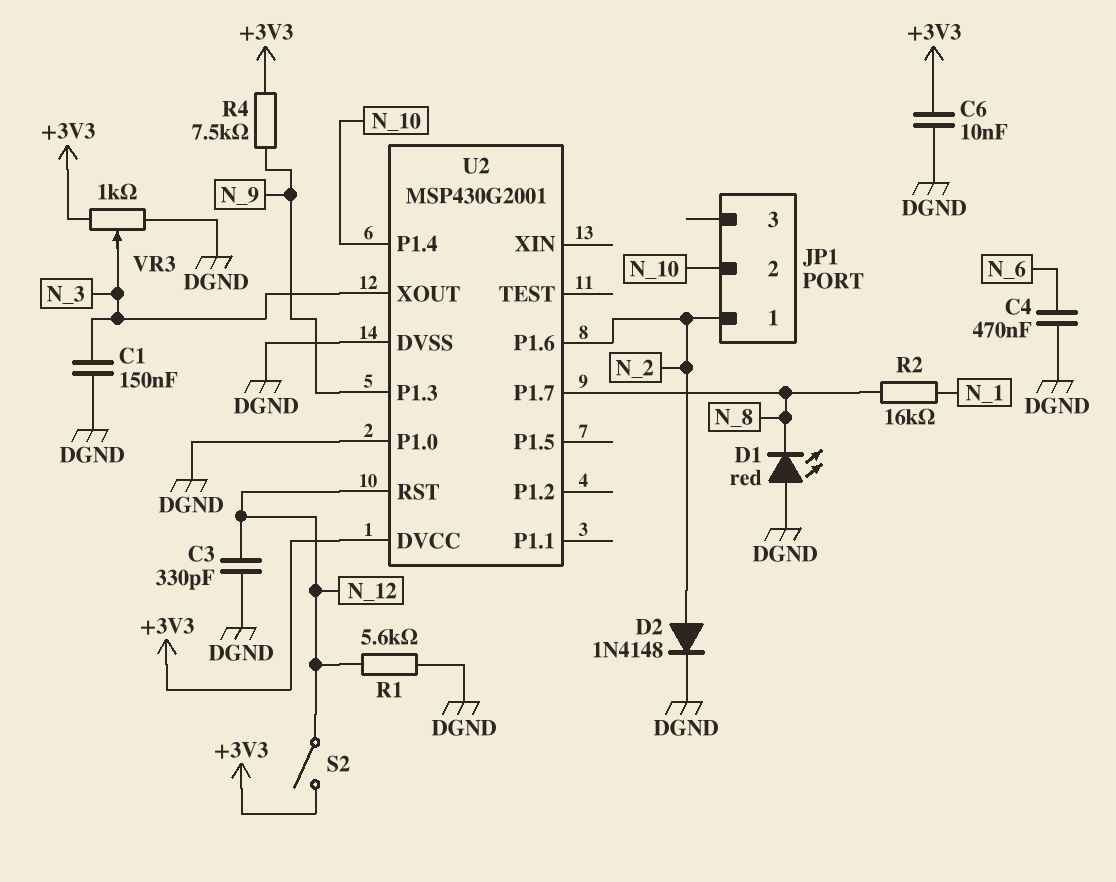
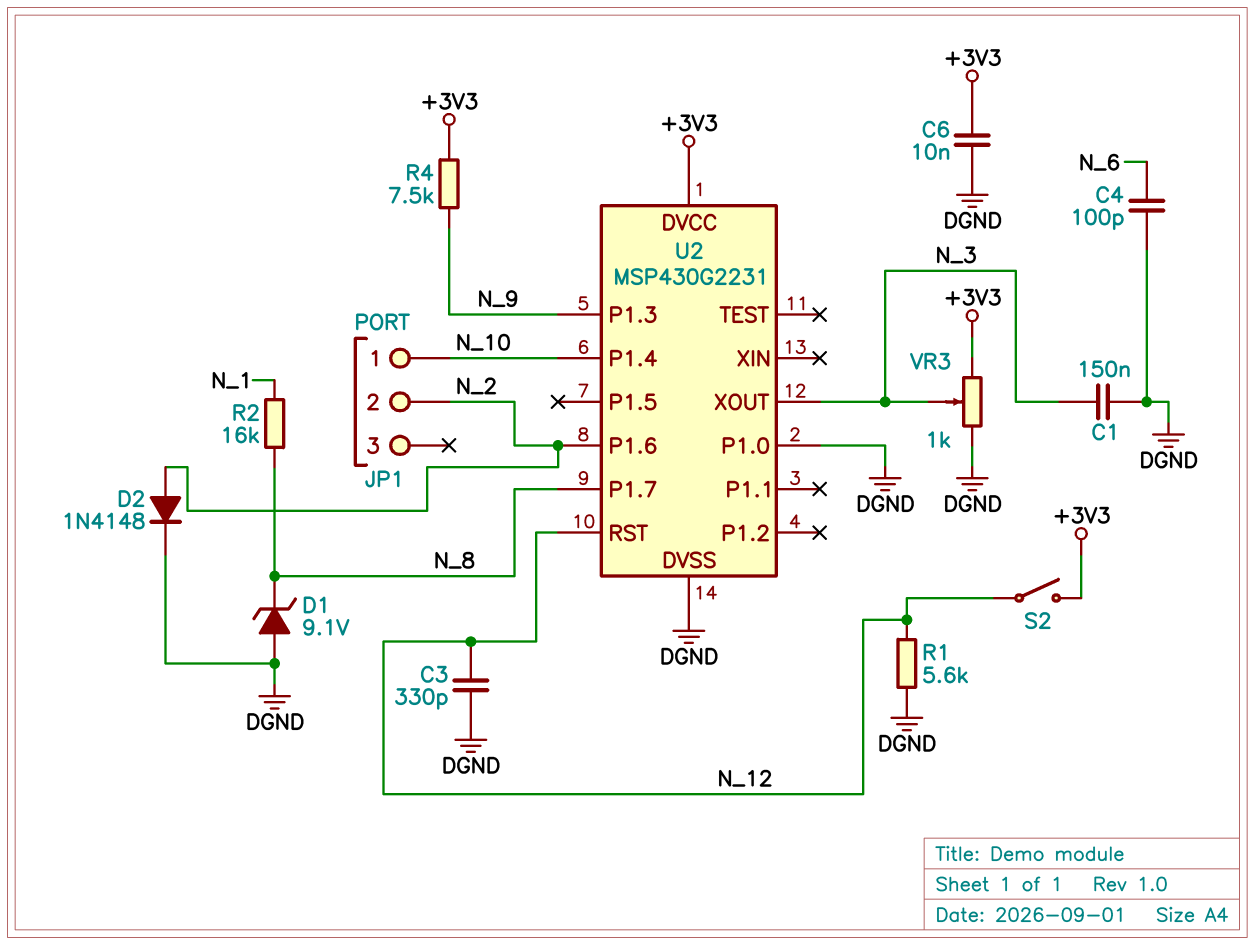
C4: 470nF (DGND, N_6) -> 100pF (DGND, N_6)
D1: LED red (A DGND, K N_8) -> zener 9.1V (A DGND, K N_8)
JP1 pin 1: N_2 -> N_10
JP1 pin 2: N_10 -> N_2
U2: MSP430G2001 -> MSP430G2231

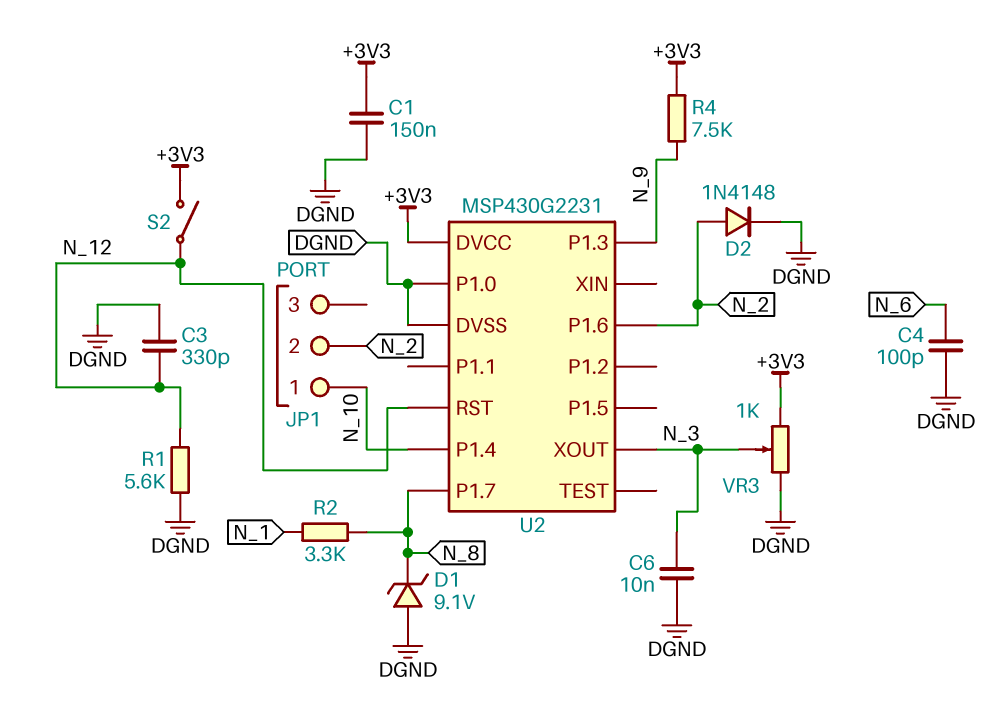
C1: 150nF (DGND, N_3) -> 150nF (+3V3, DGND)
C6: 10nF (+3V3, DGND) -> 10nF (DGND, N_3)
R2: 16k (N_1, N_8) -> 3.3k (N_1, N_8)

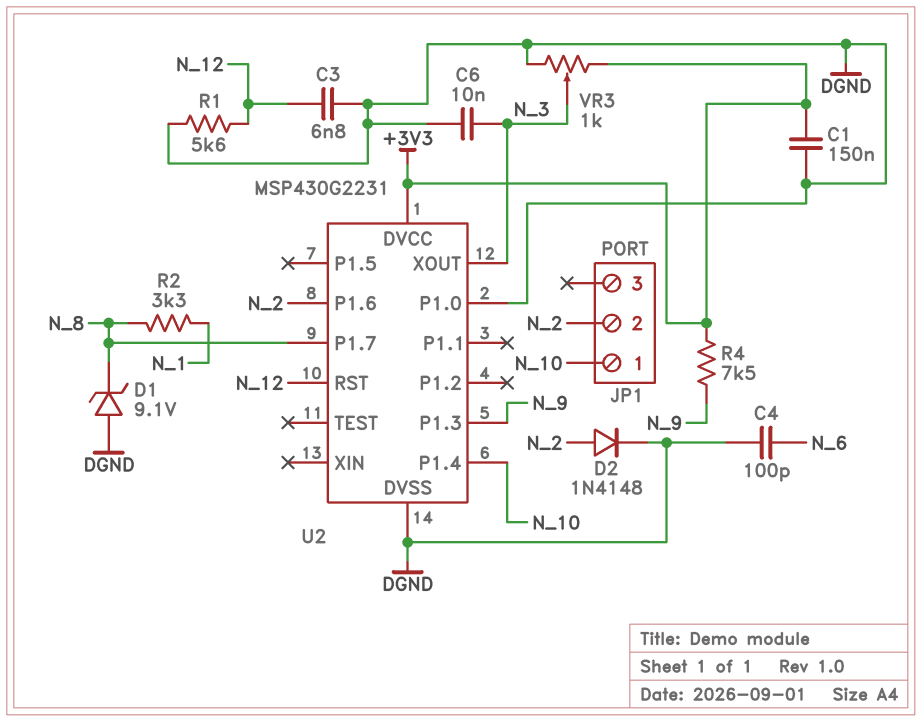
C3: 330pF (DGND, N_12) -> 6.8nF (DGND, N_12)
S2: switch (+3V3, N_12) -> none

